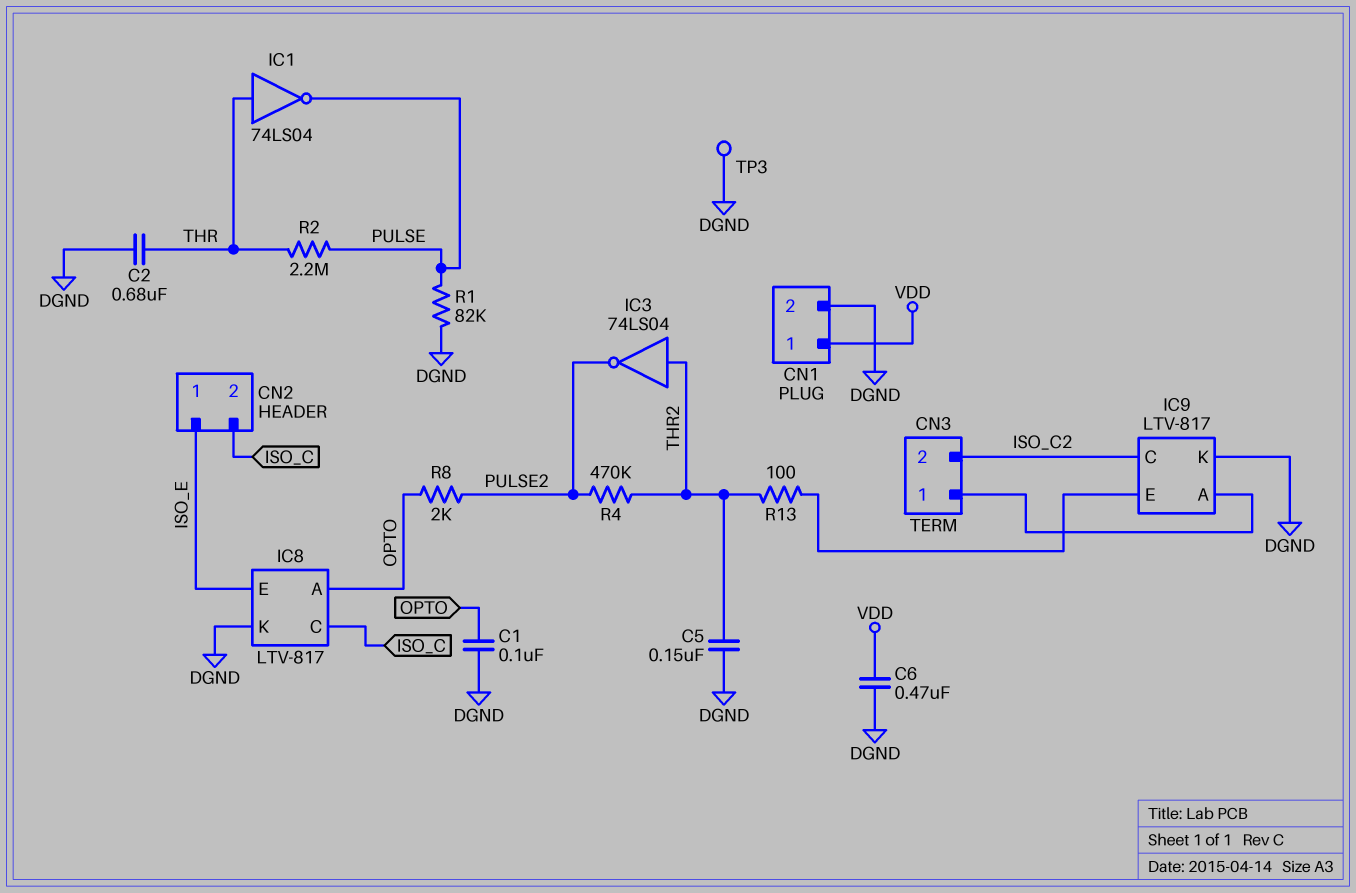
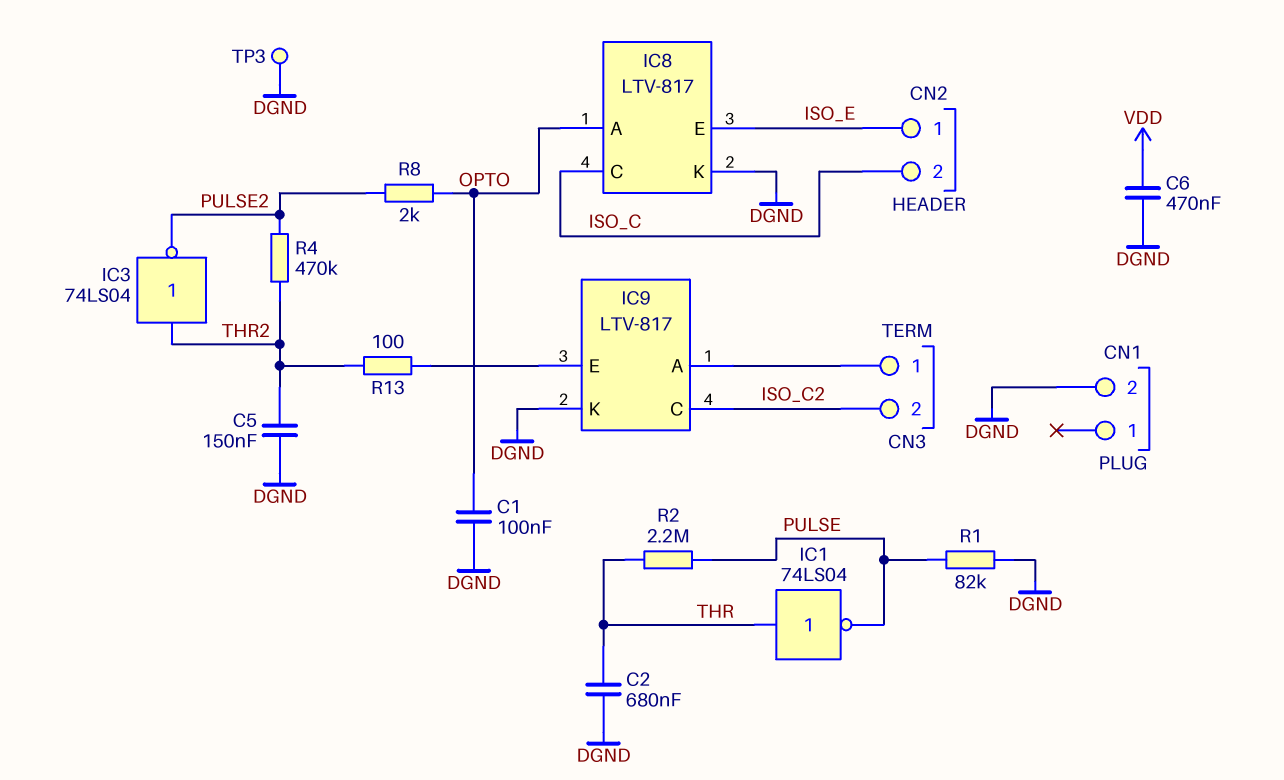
CN1 pin 1: VDD -> none

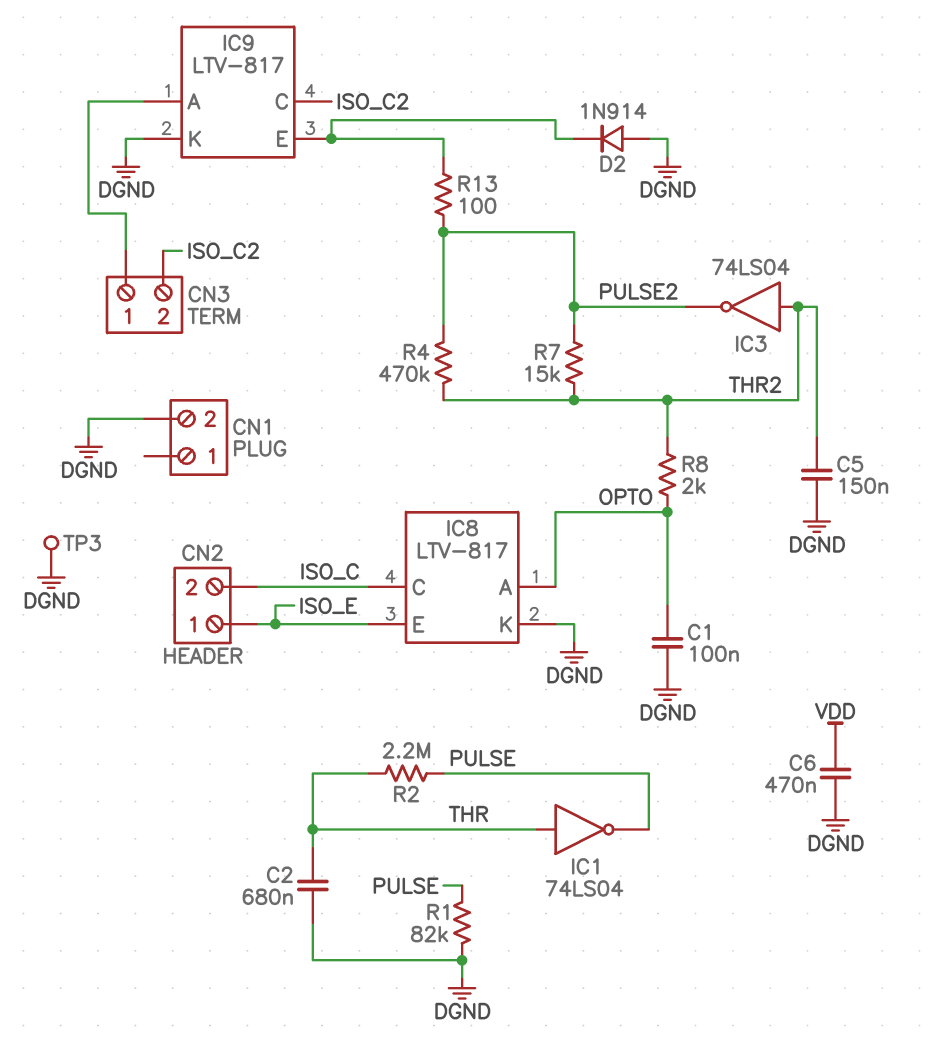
D2: none -> diode 1N914 (A DGND, K IC9/E)
R7: none -> 15k (PULSE2, THR2)
R8: 2k (OPTO, PULSE2) -> 2k (OPTO, THR2)
R13: 100 (IC9/E, THR2) -> 100 (IC9/E, PULSE2)

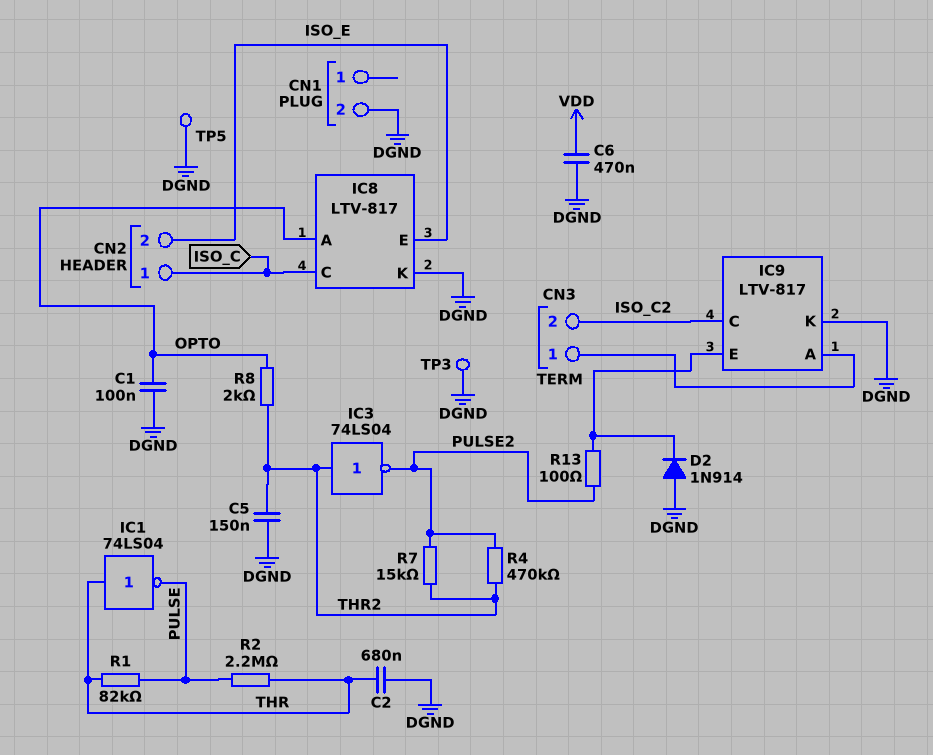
CN2 pin 1: ISO_E -> ISO_C
CN2 pin 2: ISO_C -> ISO_E
R1: 82k (DGND, PULSE) -> 82k (PULSE, THR)
TP5: none -> test point (DGND)

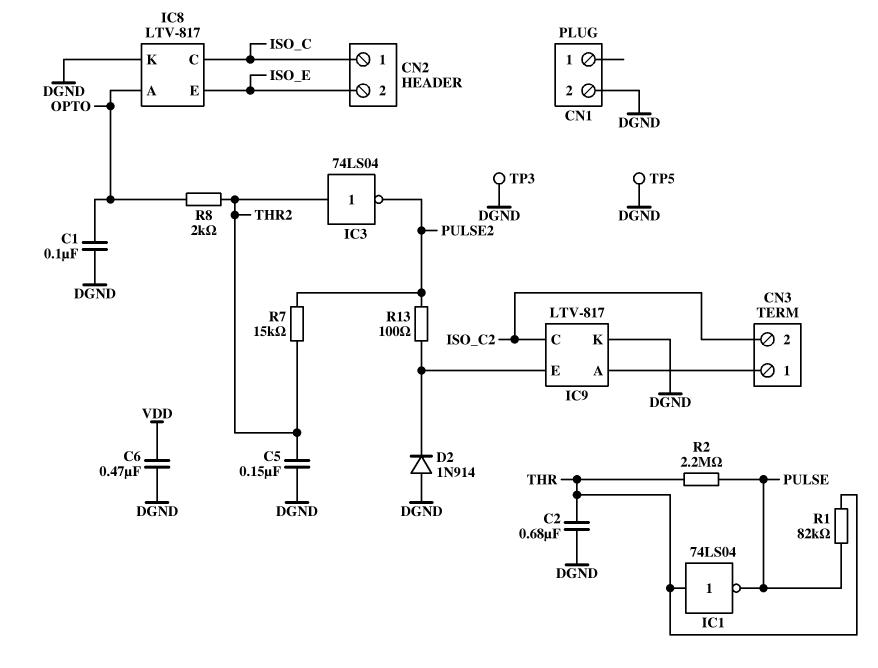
R4: 470k (PULSE2, THR2) -> none

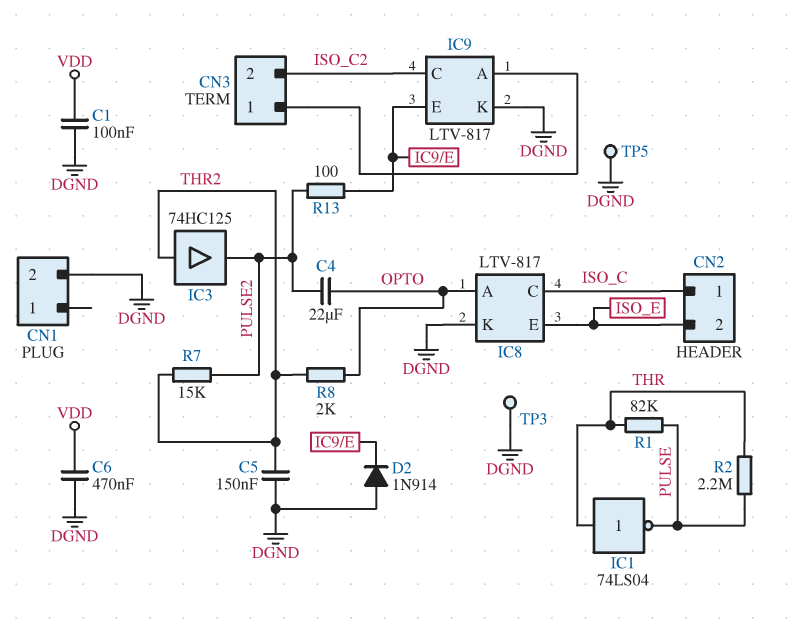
C1: 100nF (DGND, OPTO) -> 100nF (DGND, VDD)
C2: 680nF (DGND, THR) -> none
C4: none -> 22uF (OPTO, PULSE2)
IC3: NOT 74LS04 (in THR2, out PULSE2) -> buffer 74HC125 (in THR2, out PULSE2)

